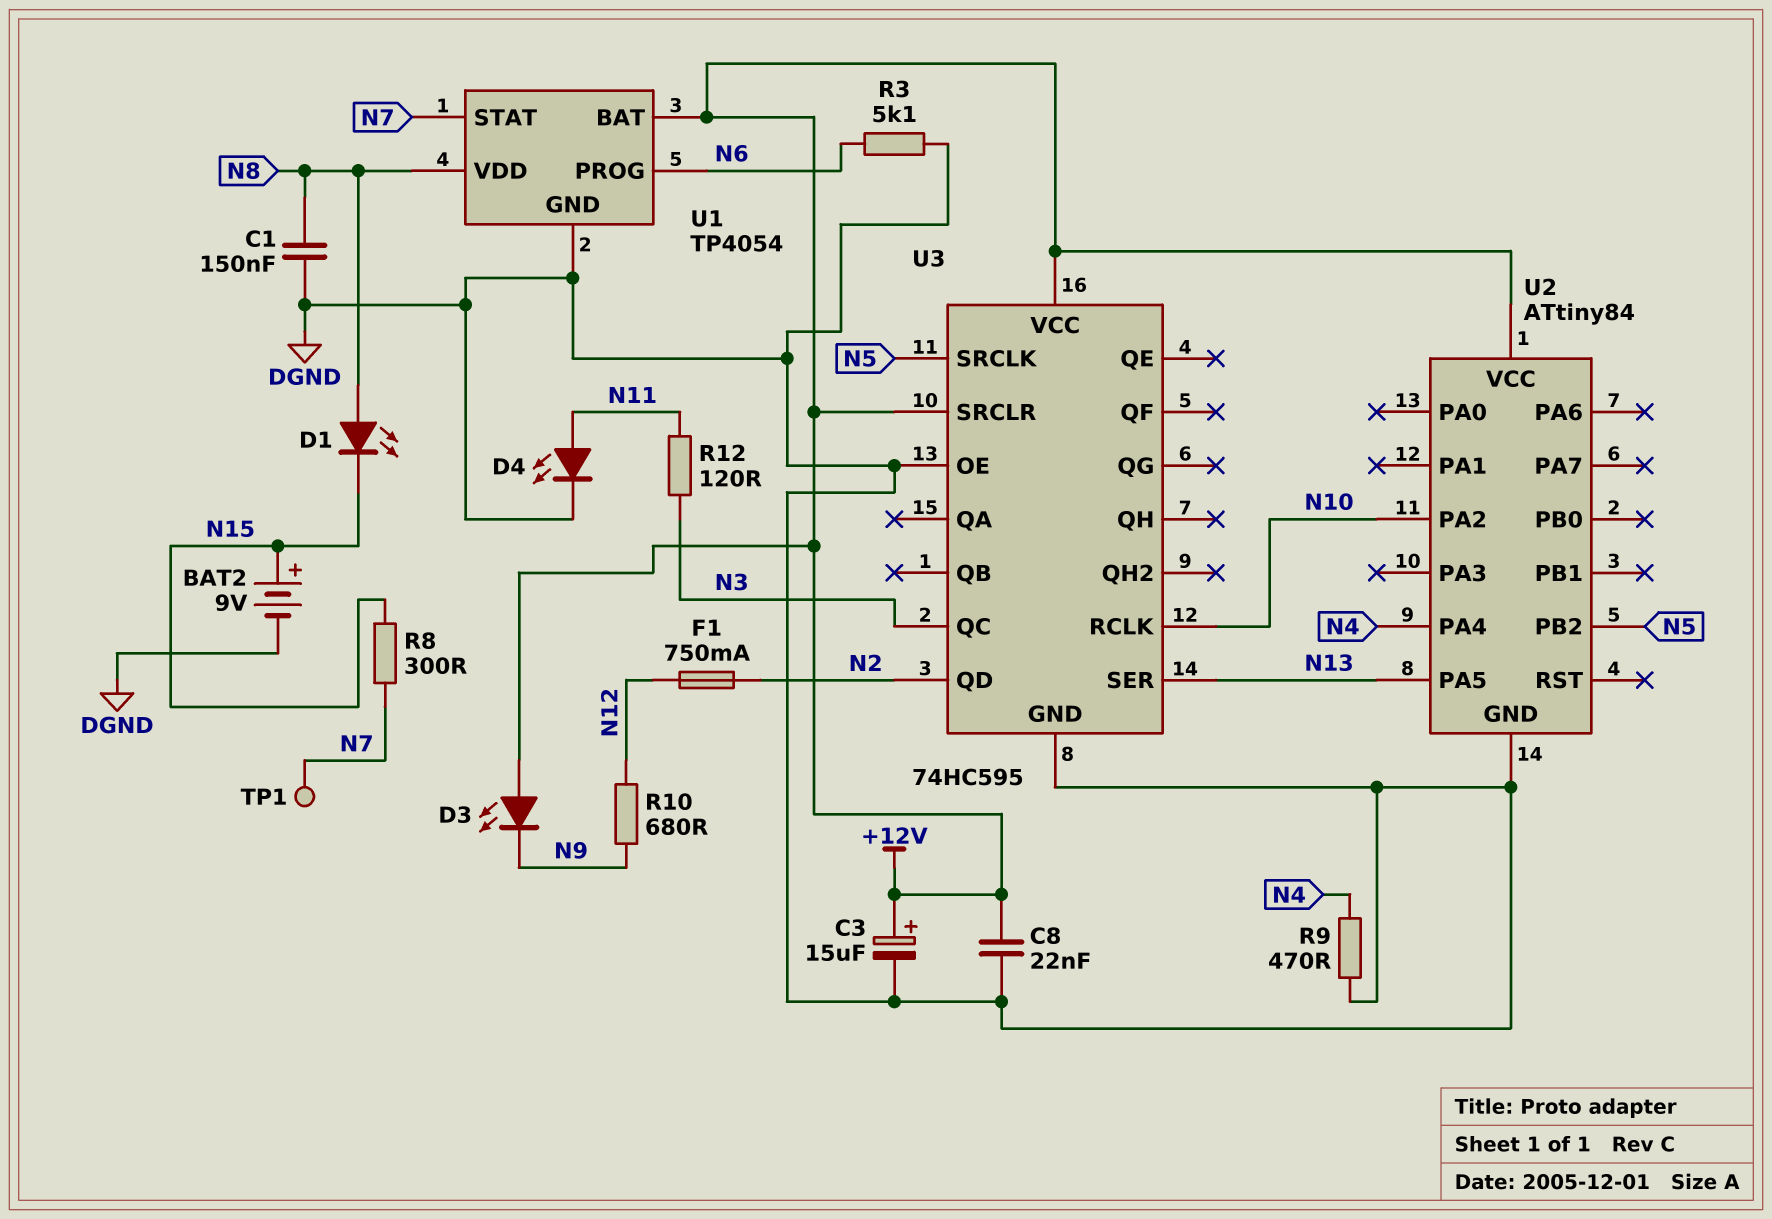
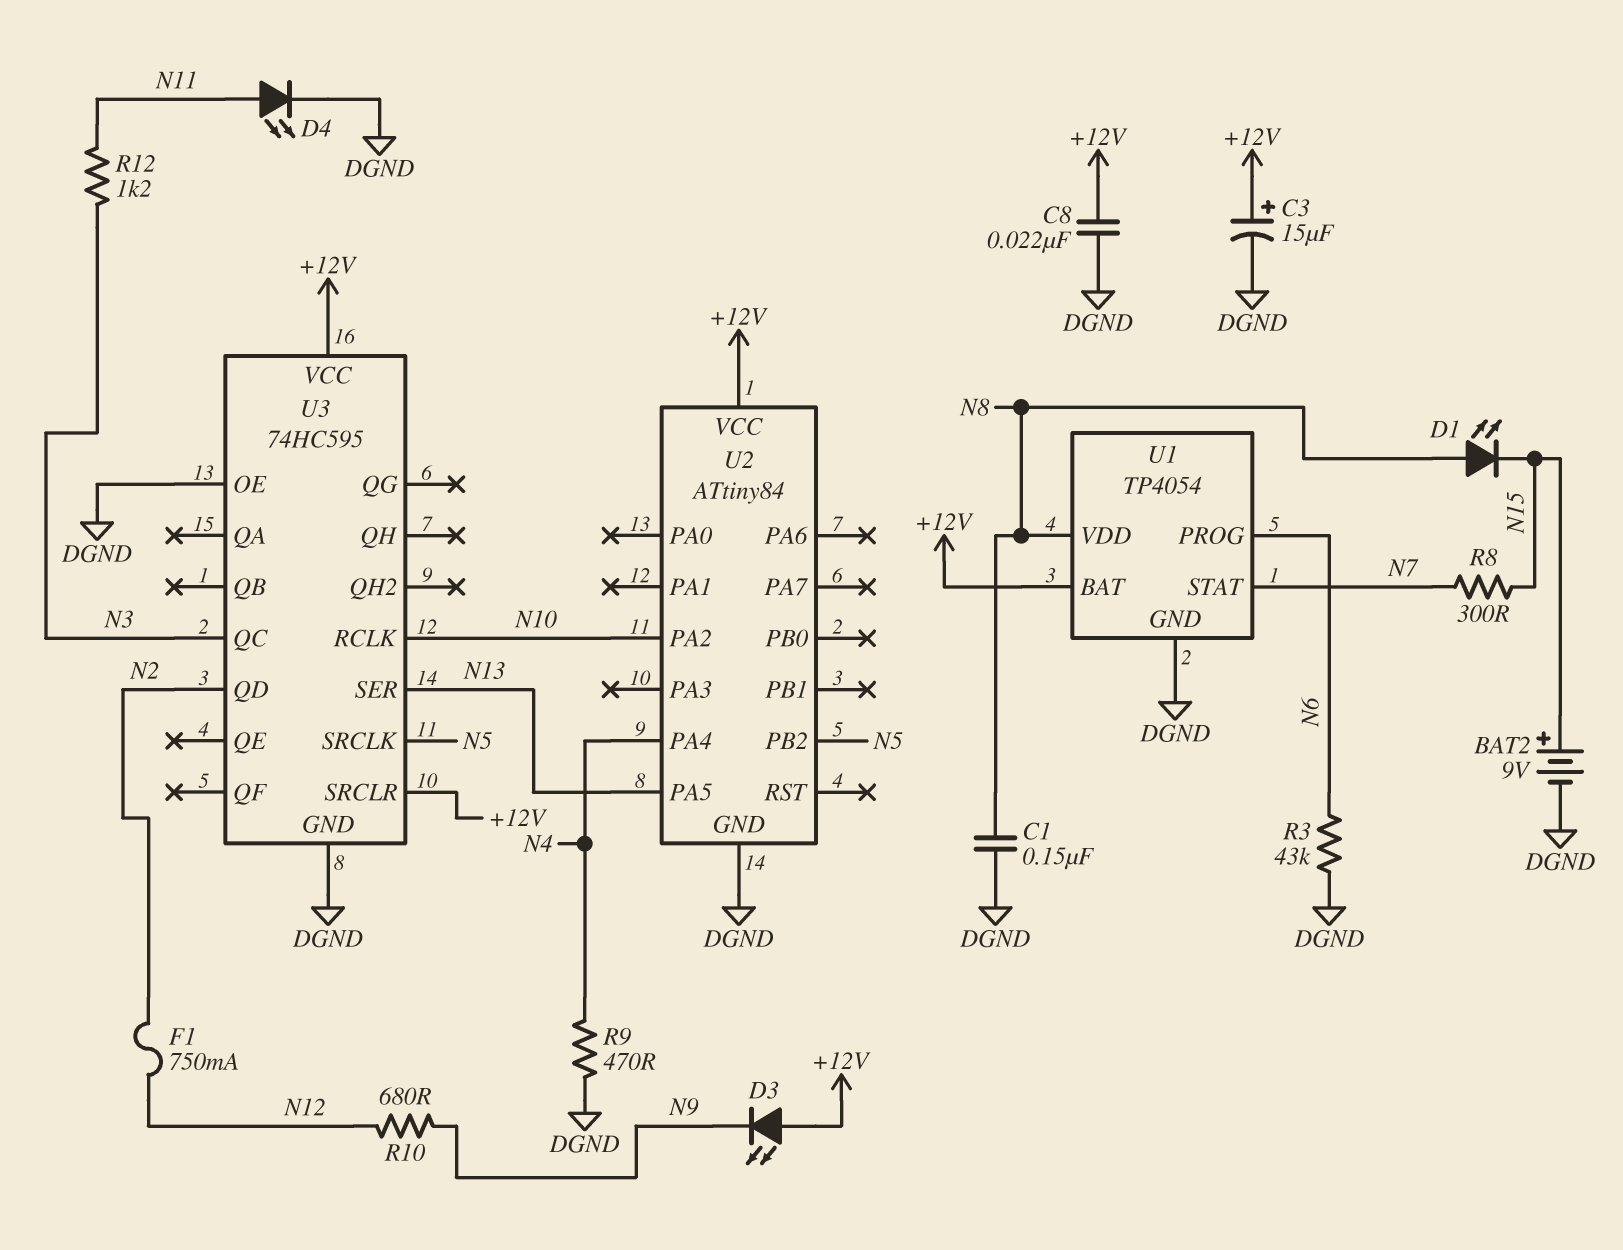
R3: 5.1k (DGND, N6) -> 43k (DGND, N6)
R12: 120 (N3, N11) -> 1.2k (N3, N11)
TP1: test point (N7) -> none

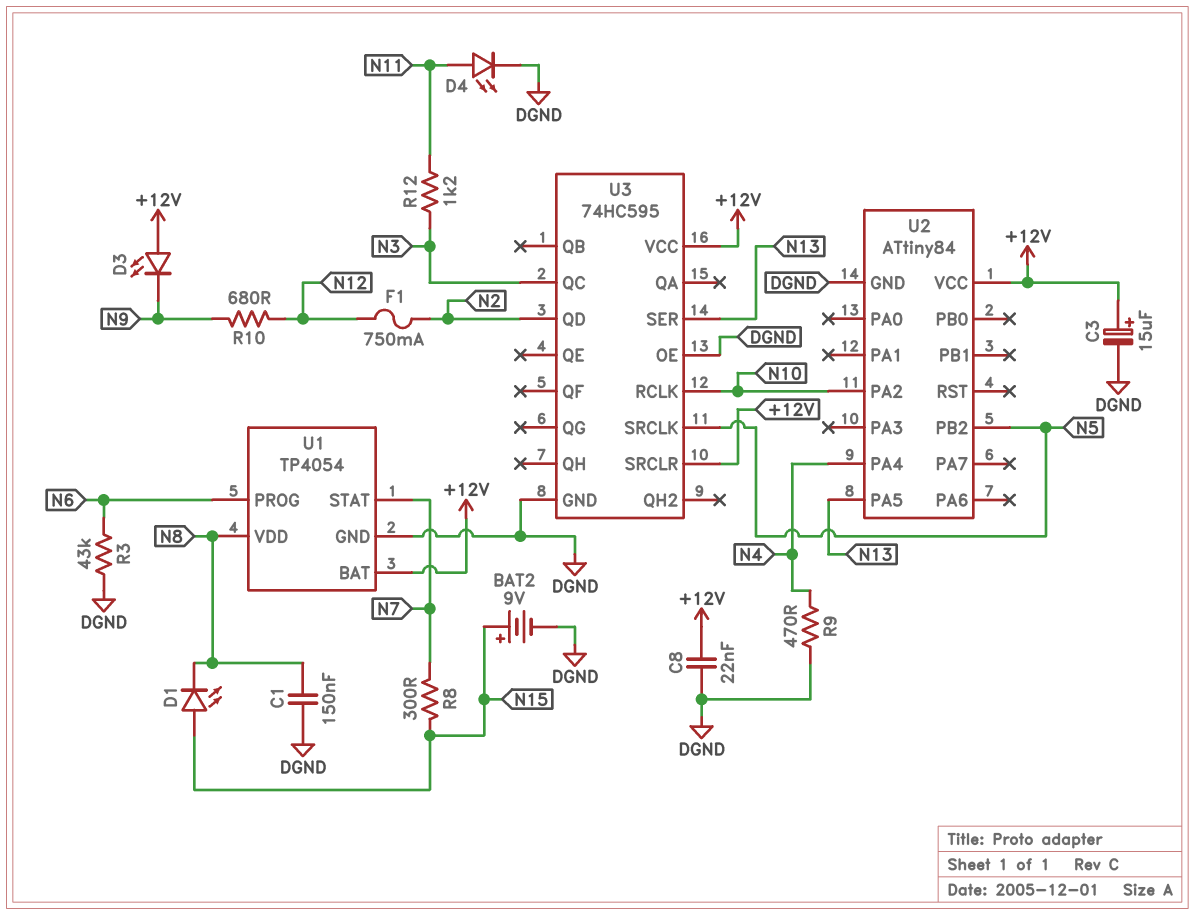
D1: LED (A N8, K N15) -> LED (A N15, K N8)

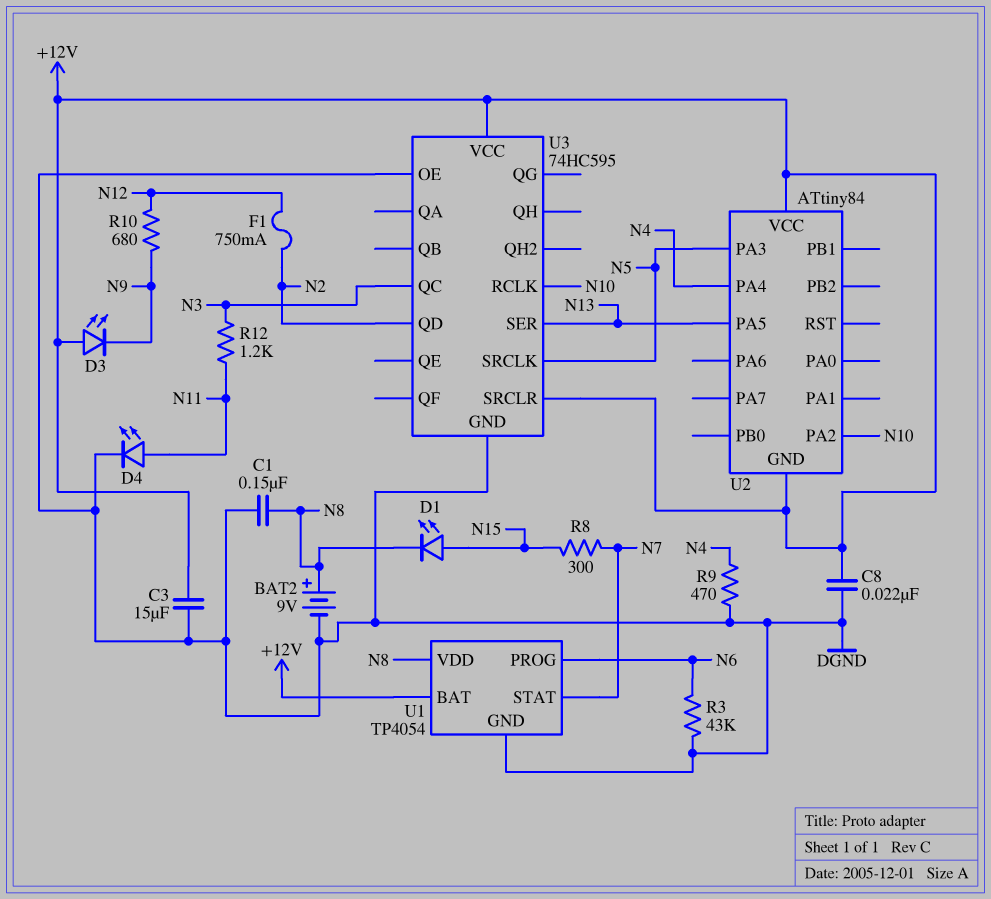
BAT2: 9V (plus N15, minus DGND) -> 9V (plus N8, minus DGND)
C3: 15uF (plus +12V, minus DGND) -> 15uF (+12V, DGND)
U2 pin GND: DGND -> +12V
U2 pin PA3: none -> N5
U2 pin PB2: N5 -> none

